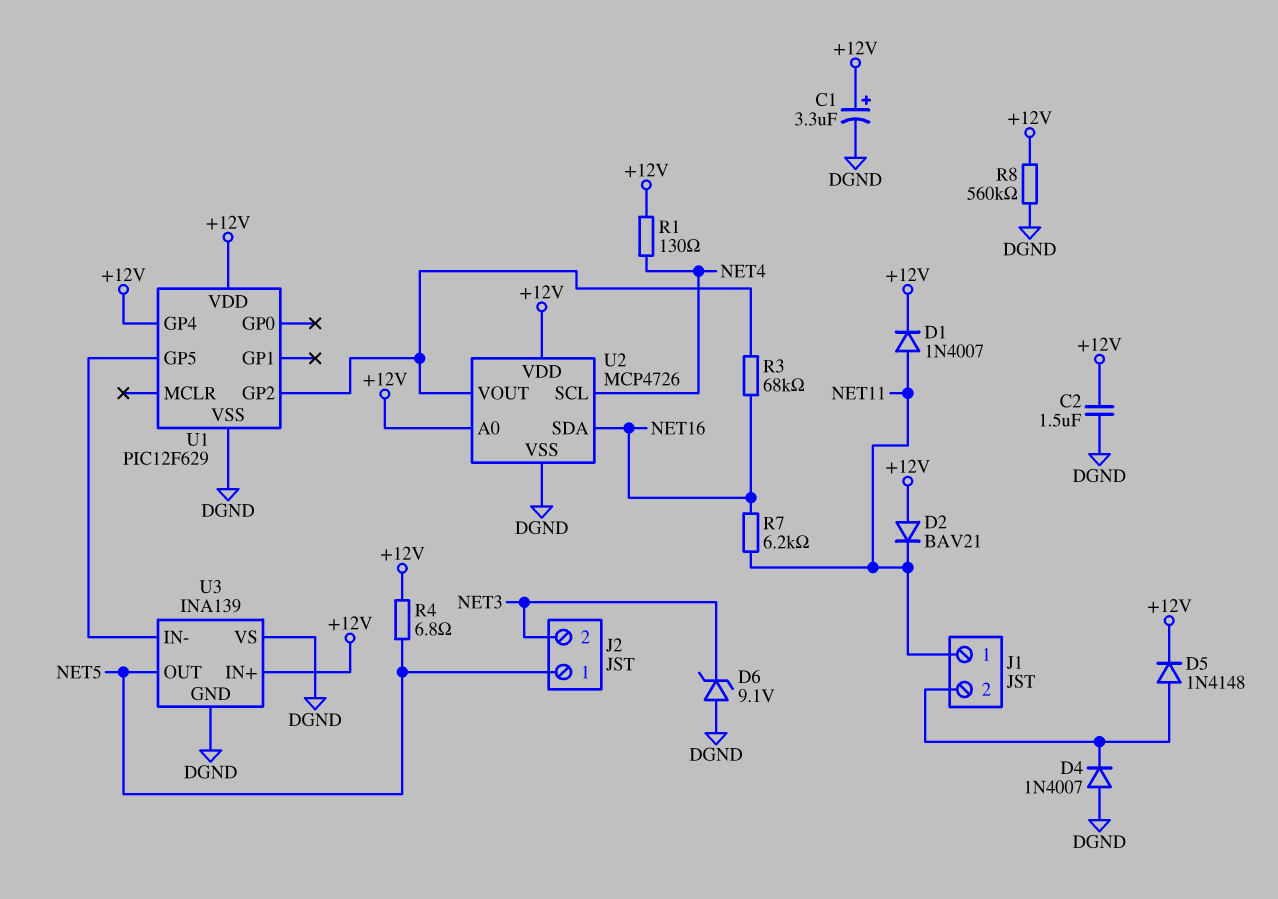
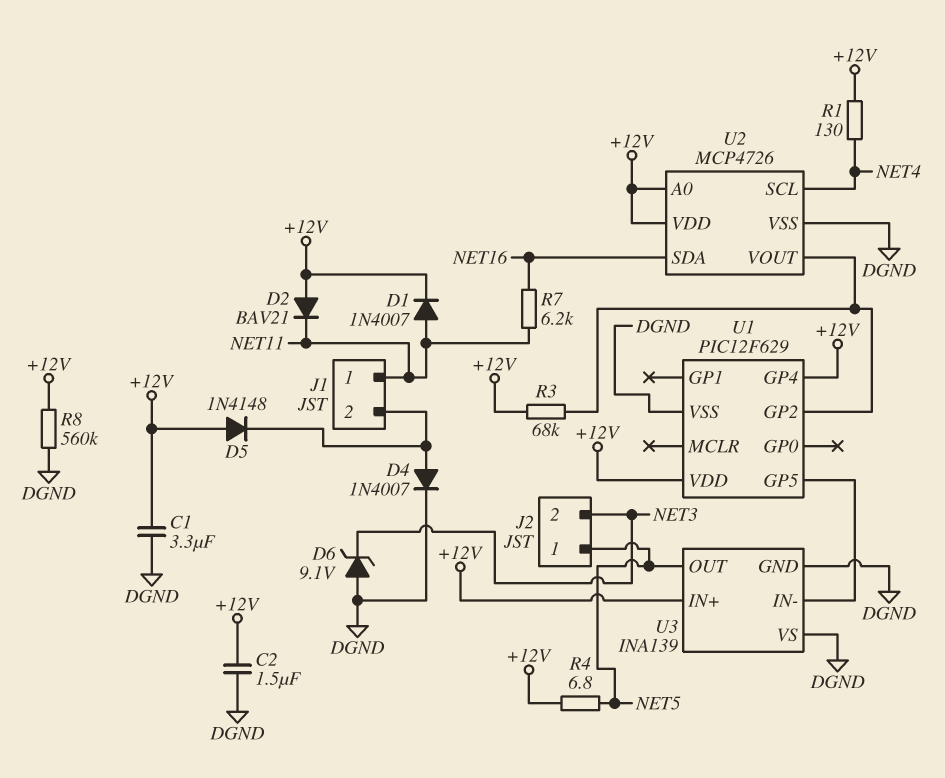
C1: 3.3uF (plus +12V, minus DGND) -> 3.3uF (+12V, DGND)
D4: diode 1N4007 (A DGND, K J1/2) -> diode 1N4007 (A J1/2, K DGND)
D5: diode 1N4148 (A J1/2, K +12V) -> diode 1N4148 (A +12V, K J1/2)
R3: 68k (NET16, U1/GP2) -> 68k (+12V, U1/GP2)

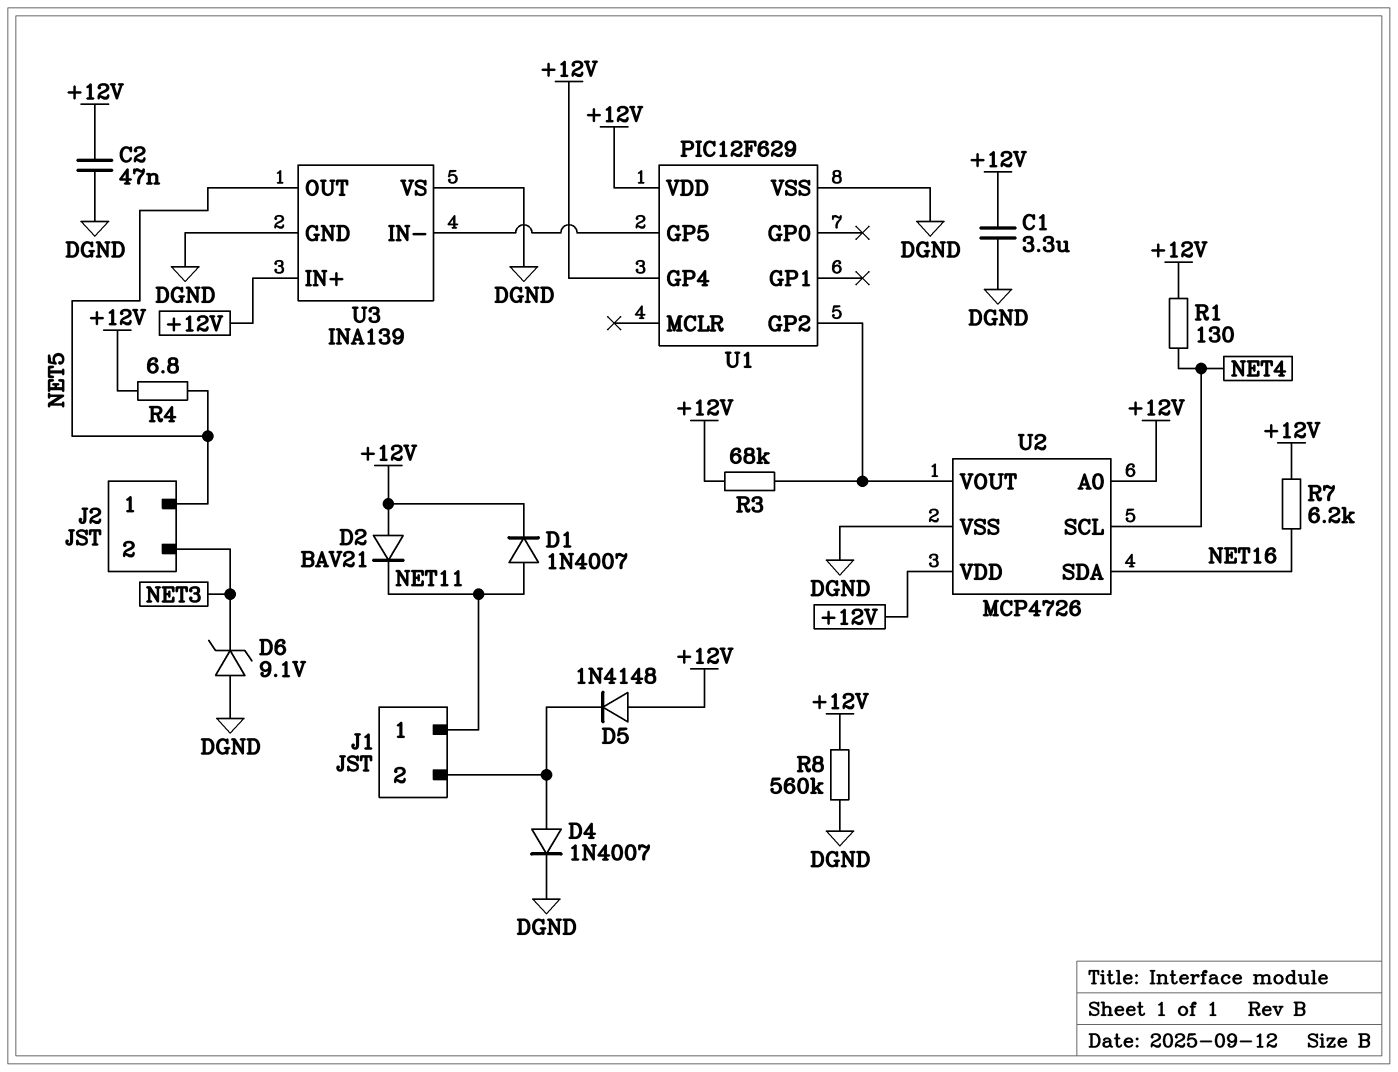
C2: 1.5uF (+12V, DGND) -> 47nF (+12V, DGND)
R7: 6.2k (NET11, NET16) -> 6.2k (+12V, NET16)

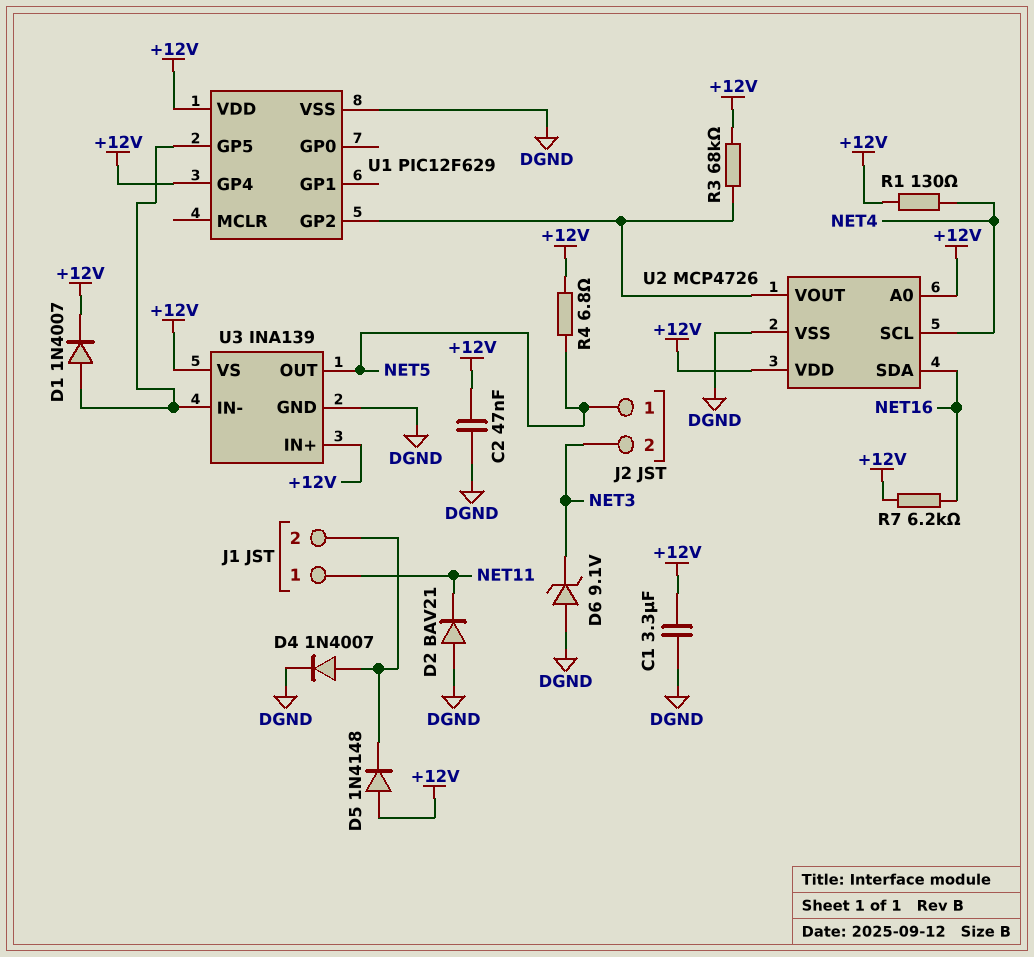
D1: diode 1N4007 (A NET11, K +12V) -> diode 1N4007 (A U1/GP5, K +12V)
D2: diode BAV21 (A +12V, K NET11) -> diode BAV21 (A DGND, K NET11)
R8: 560k (+12V, DGND) -> none
U3 pin VS: DGND -> +12V

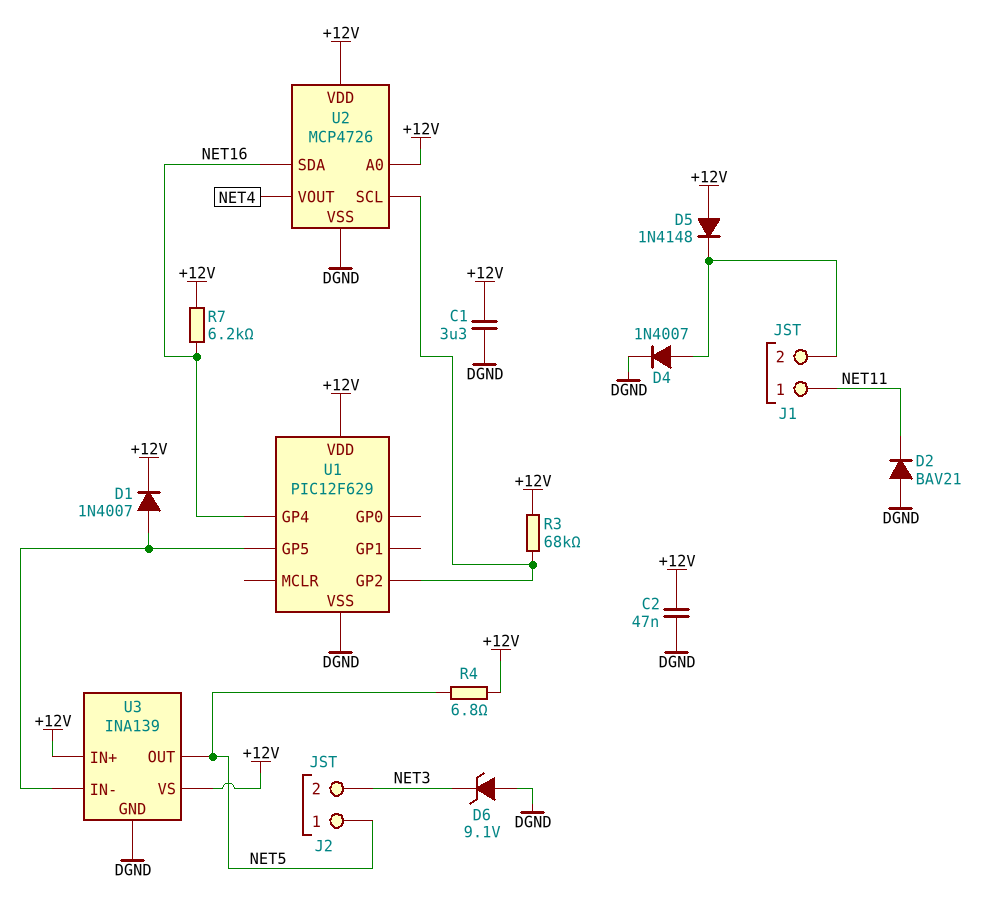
R1: 130 (+12V, NET4) -> none
U1 pin GP4: +12V -> NET16
U2 pin SCL: NET4 -> U1/GP2
U2 pin VOUT: U1/GP2 -> NET4

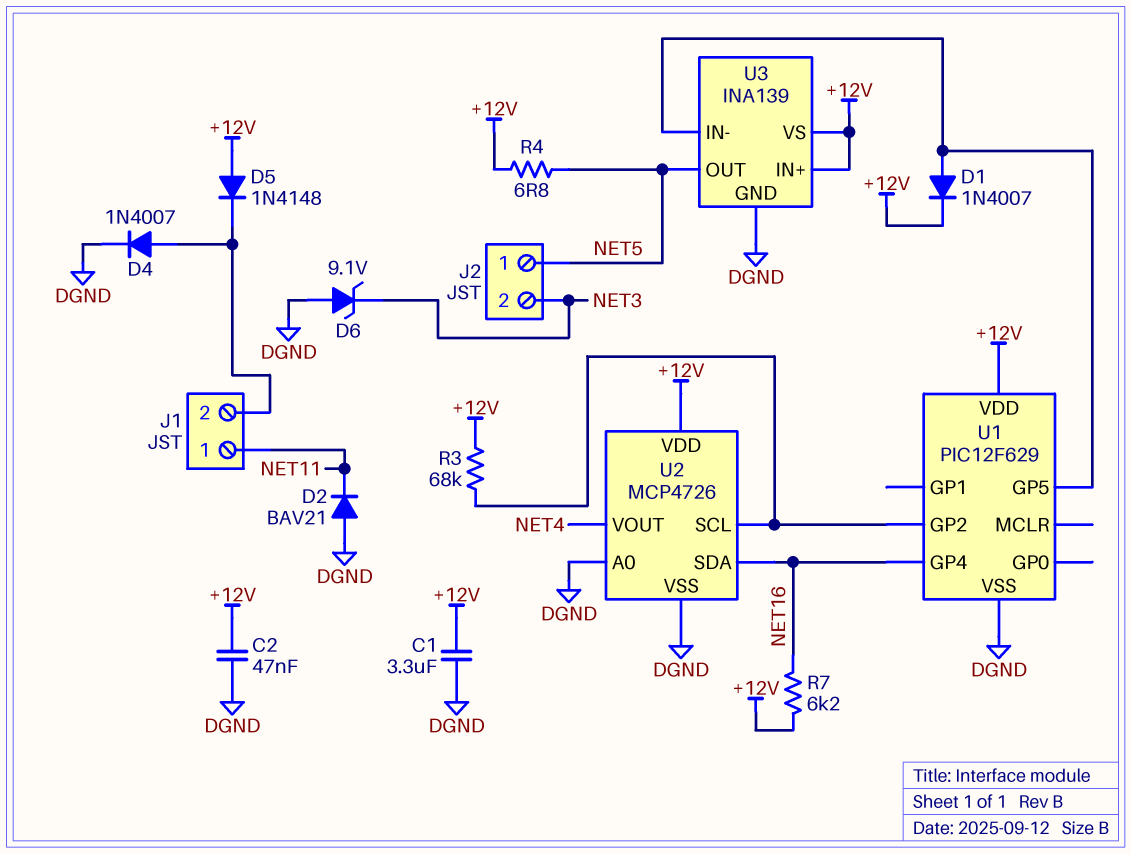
U2 pin A0: +12V -> DGND

